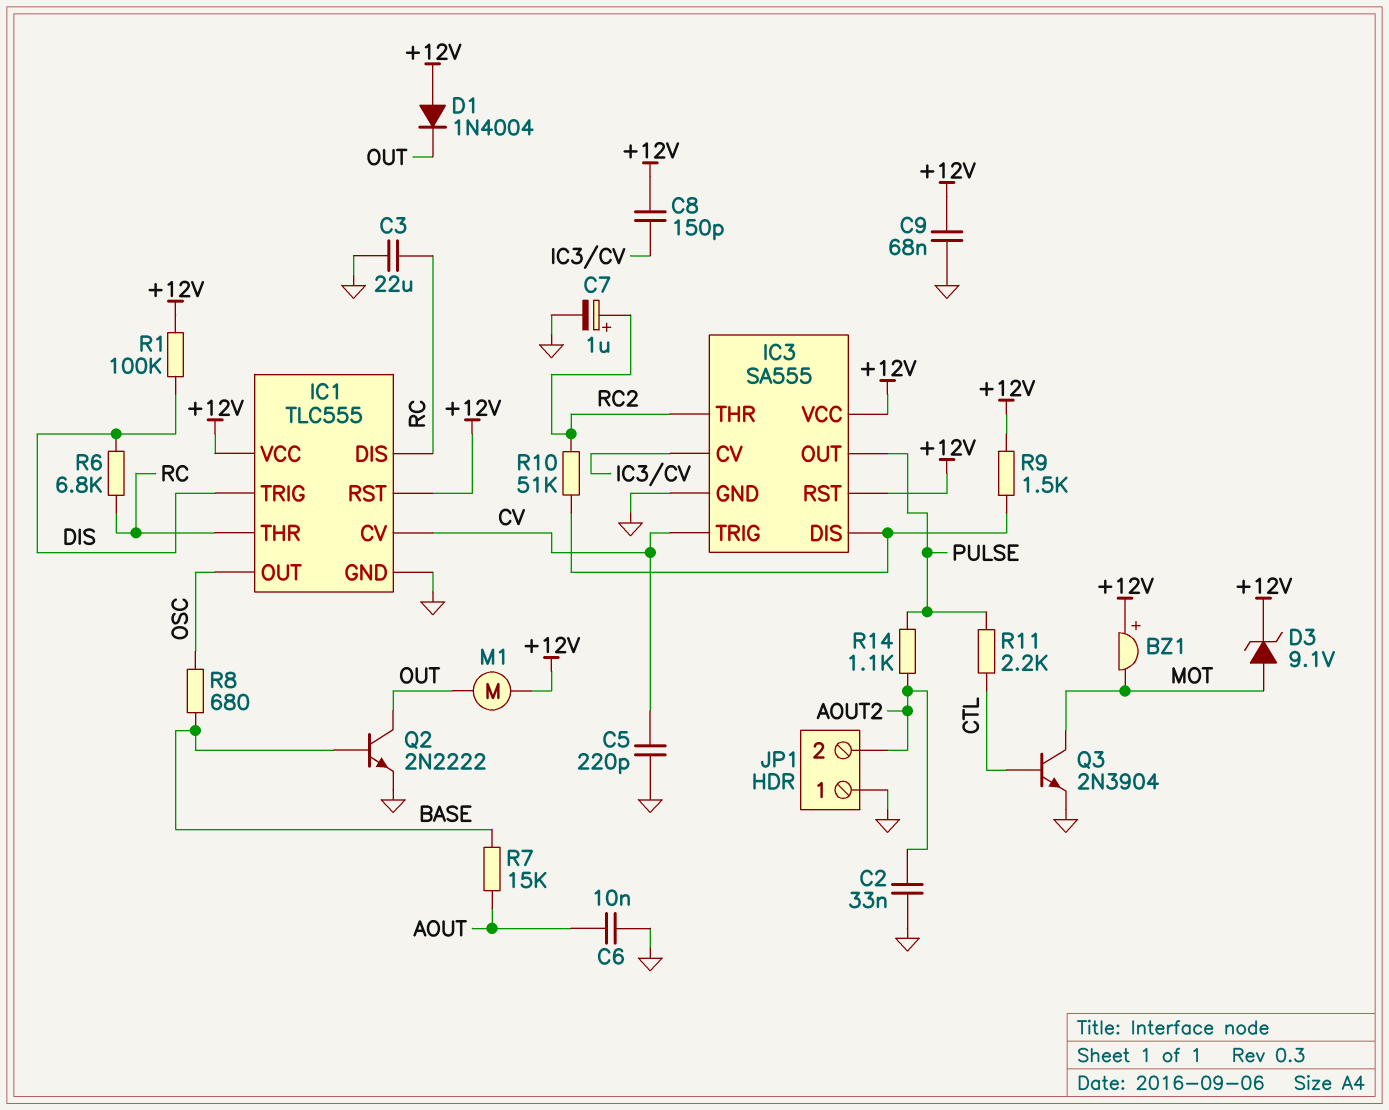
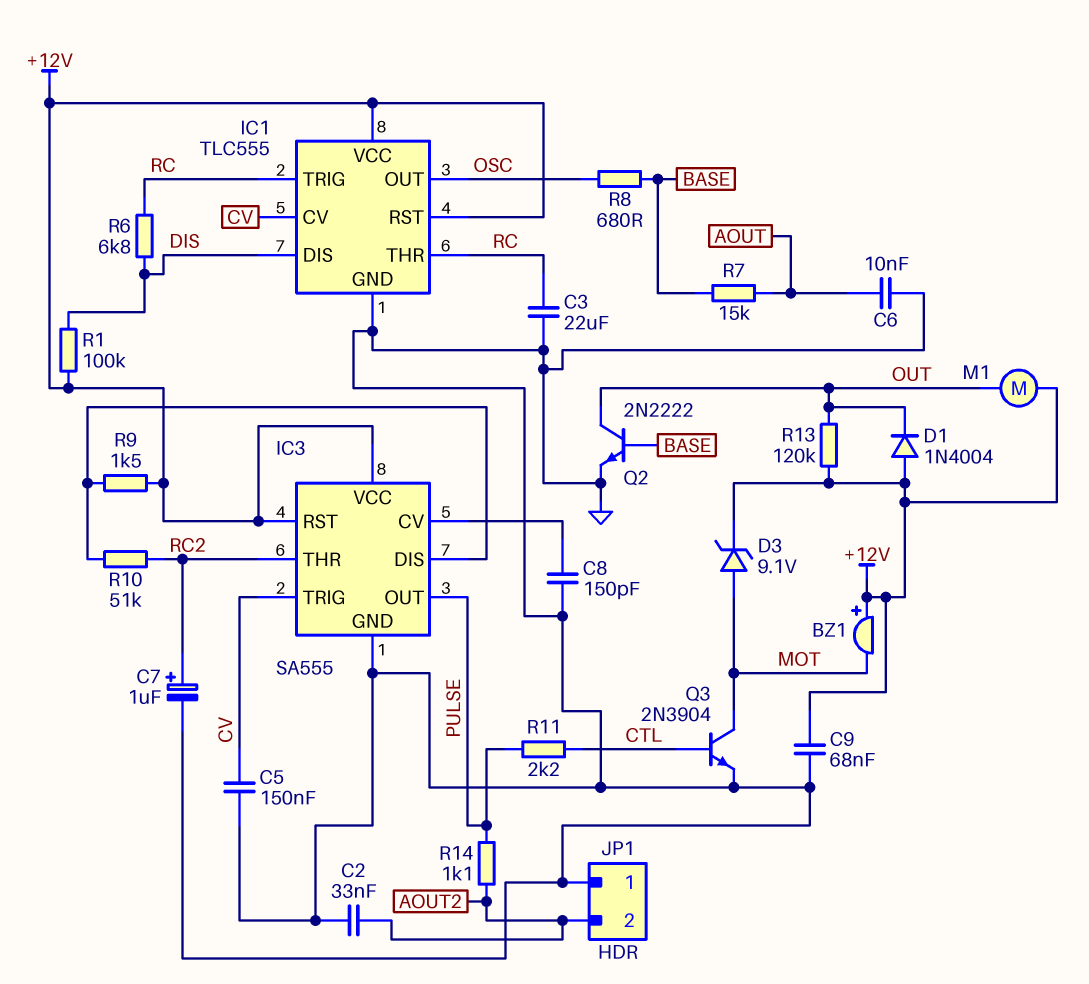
C5: 220pF (CV, GND) -> 150nF (CV, GND)
C8: 150pF (+12V, IC3/CV) -> 150pF (GND, IC3/CV)
IC1 pin DIS: RC -> DIS
IC1 pin TRIG: DIS -> RC
R13: none -> 120k (+12V, OUT)

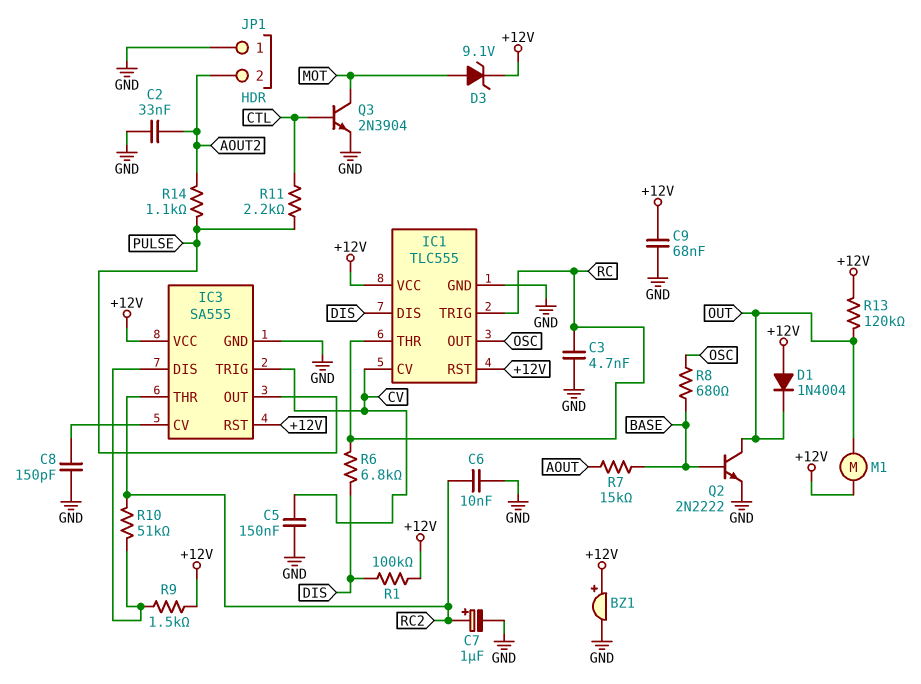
BZ1: buzzer (plus +12V, minus MOT) -> buzzer (plus +12V, minus GND)
C3: 22uF (GND, RC) -> 4.7nF (GND, RC)
C6: 10nF (AOUT, GND) -> 10nF (GND, RC2)

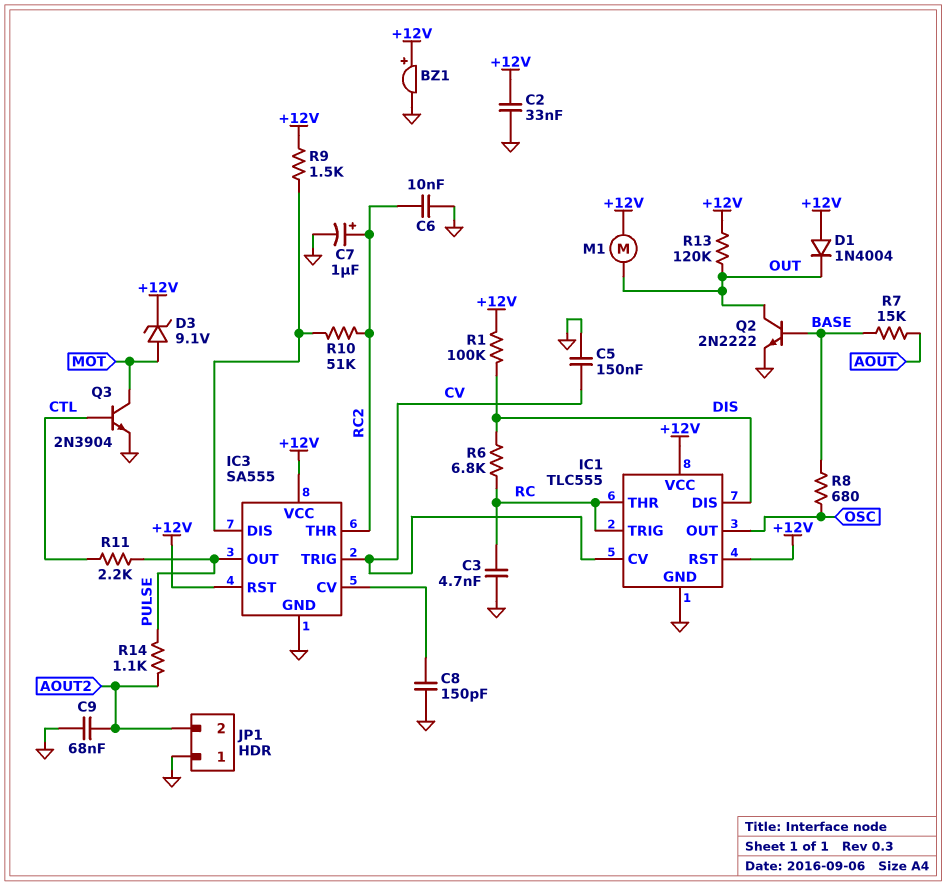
C2: 33nF (AOUT2, GND) -> 33nF (+12V, GND)
C9: 68nF (+12V, GND) -> 68nF (AOUT2, GND)

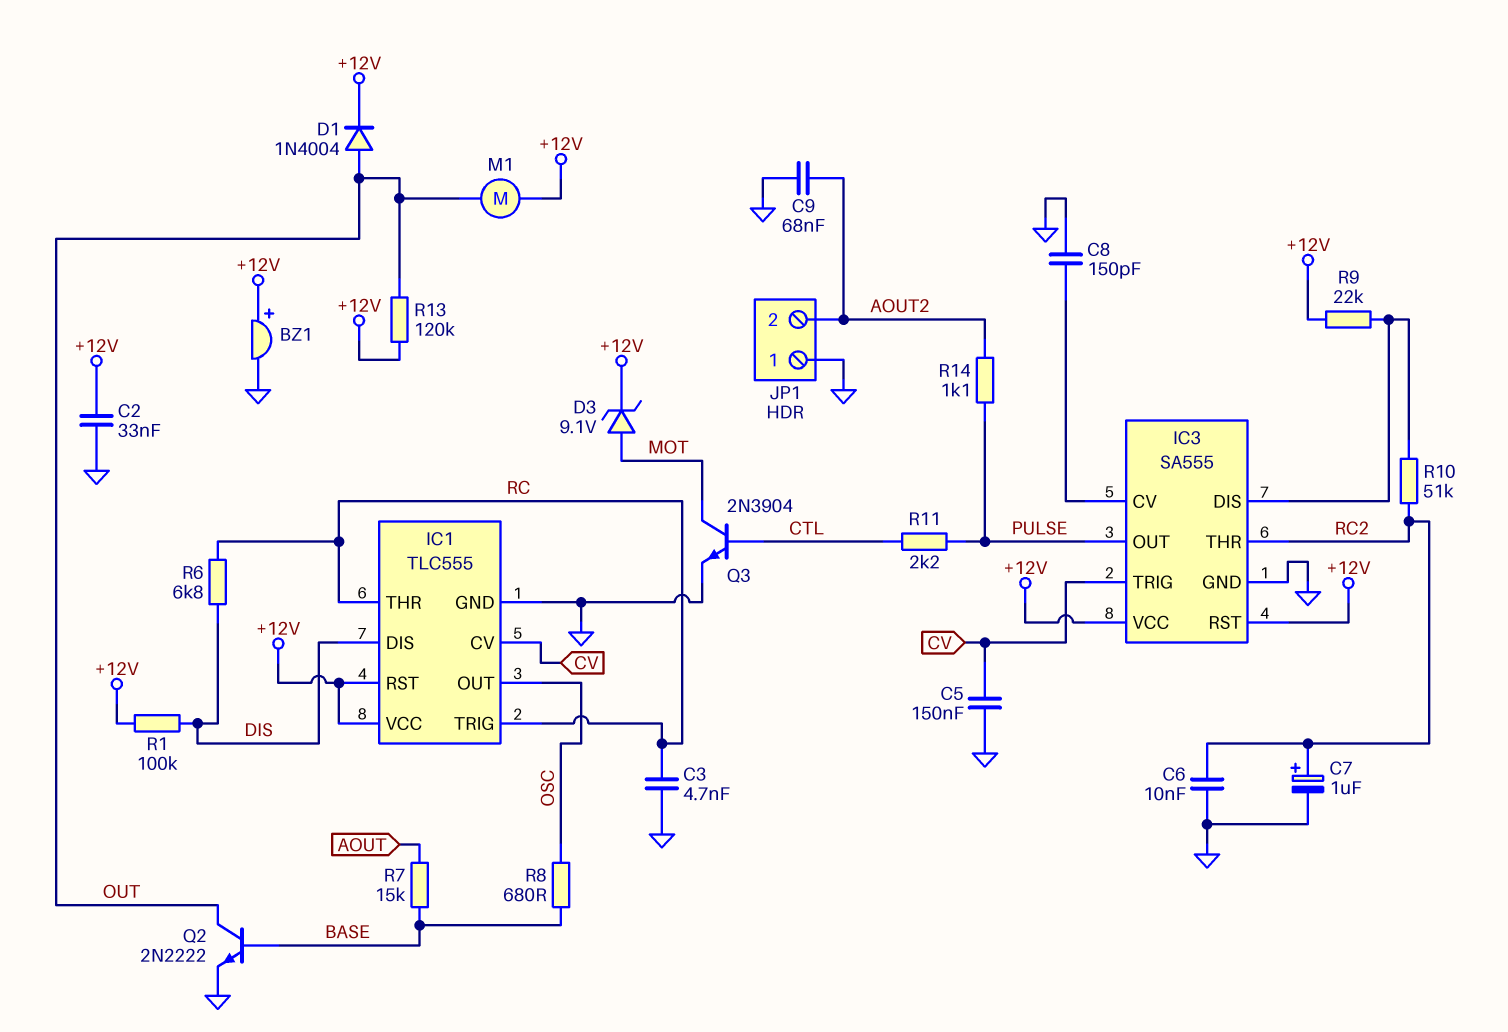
D1: diode 1N4004 (A +12V, K OUT) -> diode 1N4004 (A OUT, K +12V)
R9: 1.5k (+12V, IC3/DIS) -> 22k (+12V, IC3/DIS)

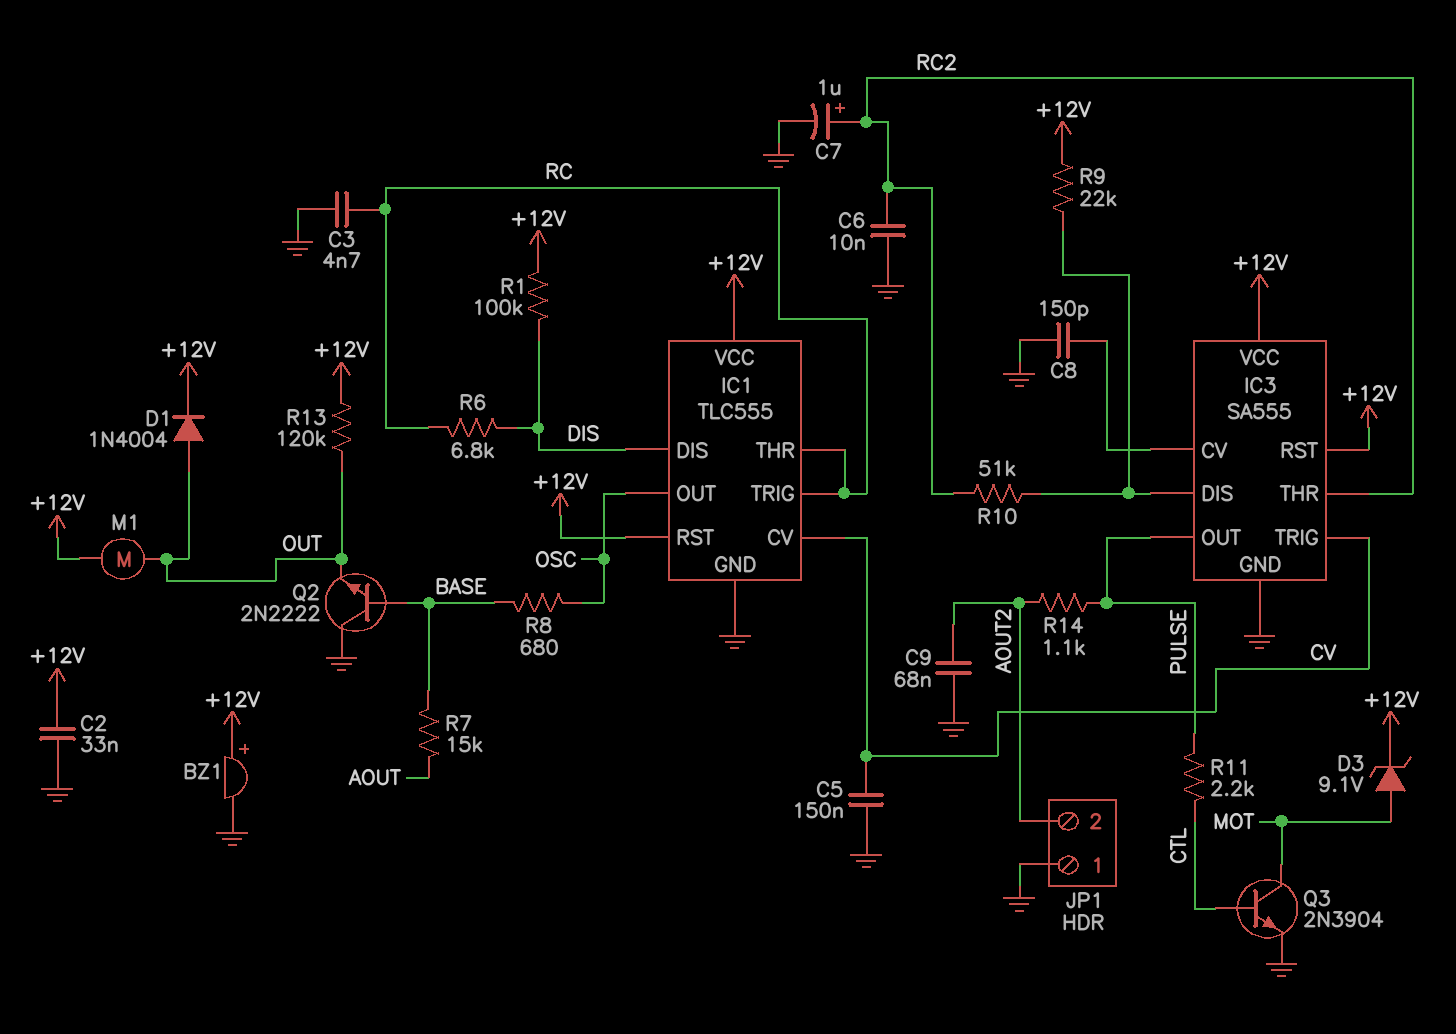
Q2: NPN 2N2222 (B BASE, C OUT, E GND) -> NPN 2N2222 (B BASE, C GND, E OUT)

